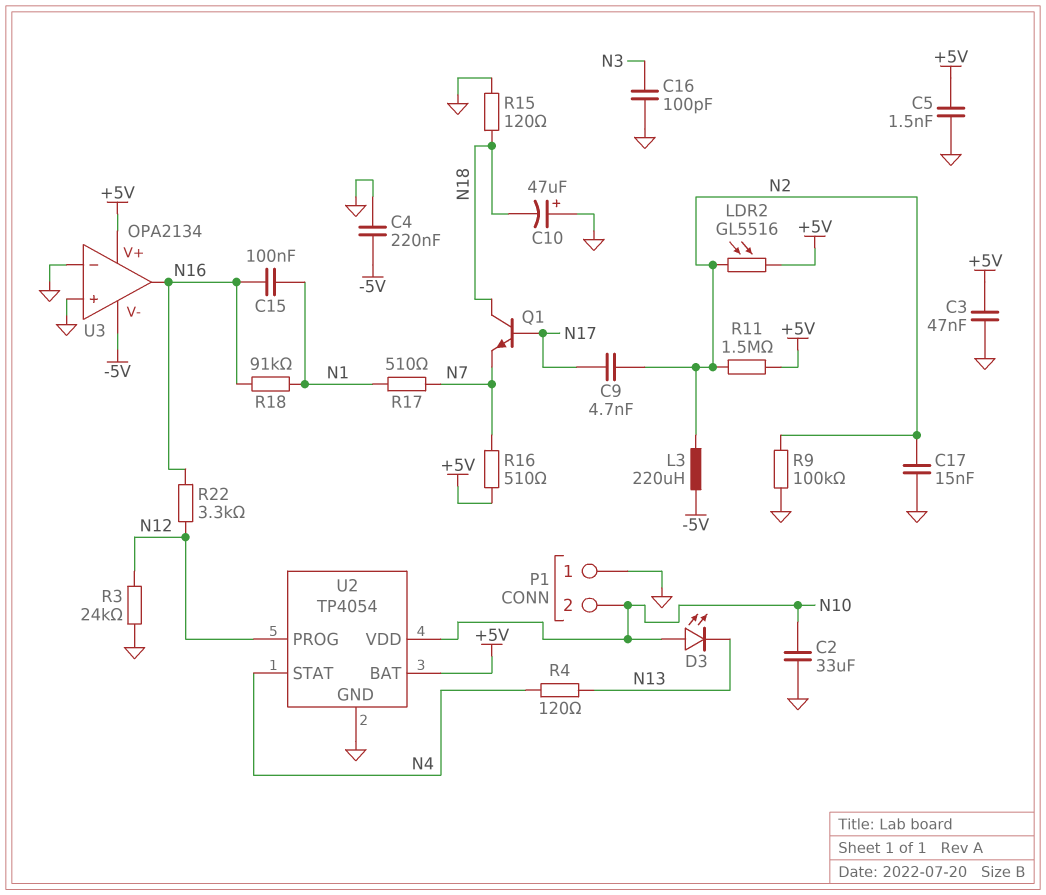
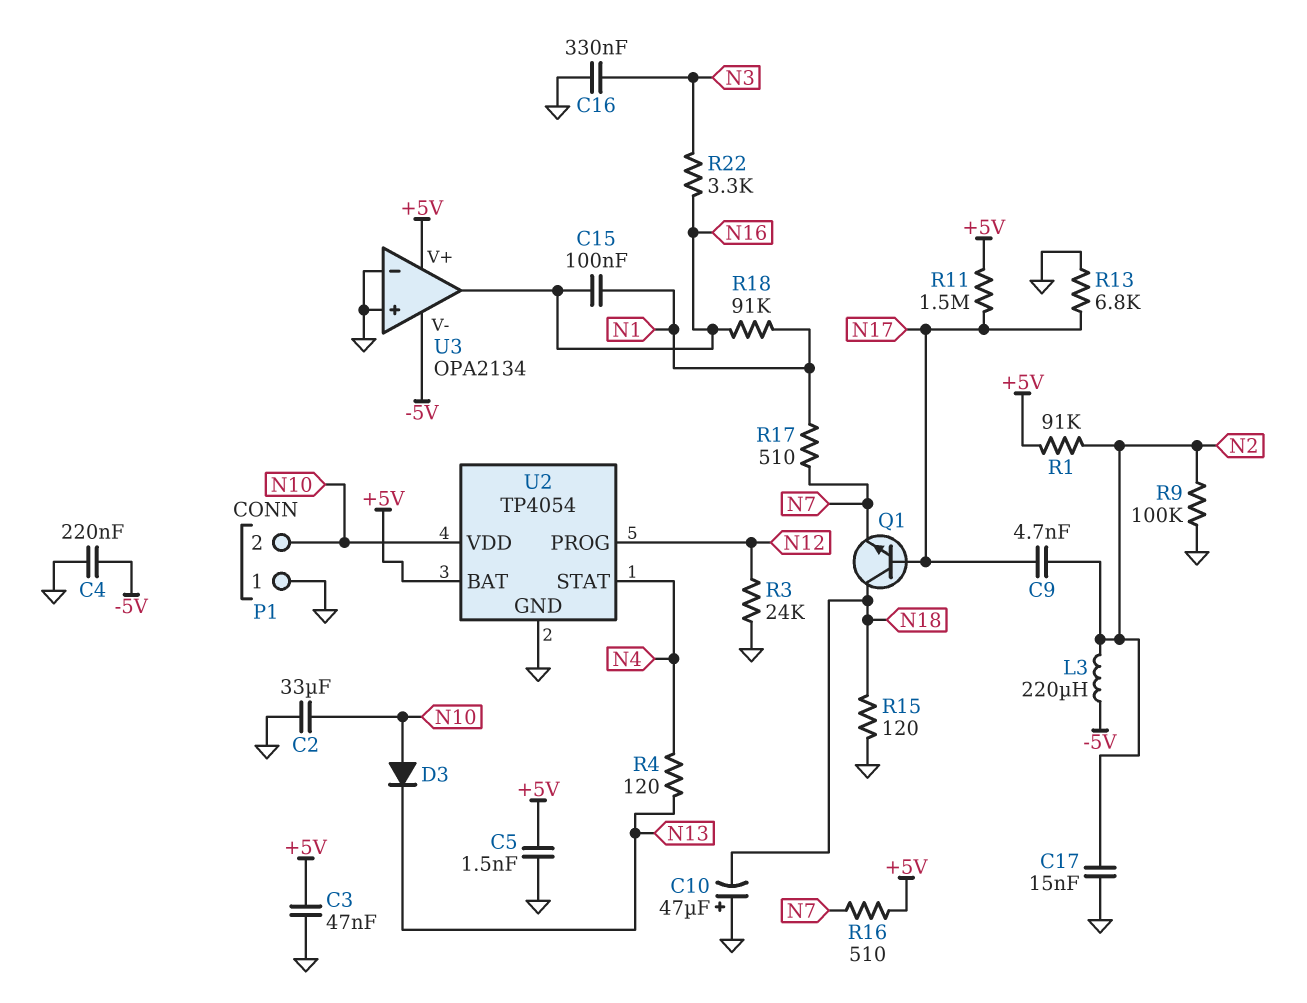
C16: 100pF (GND, N3) -> 330nF (GND, N3)
D3: LED (A N10, K N13) -> diode (A N10, K N13)
LDR2: GL5516 (+5V, N2) -> none
R1: none -> 91k (+5V, N2)
R11: 1.5M (+5V, N2) -> 1.5M (+5V, N17)
R13: none -> 6.8k (GND, N17)
R22: 3.3k (N12, N16) -> 3.3k (N3, N16)

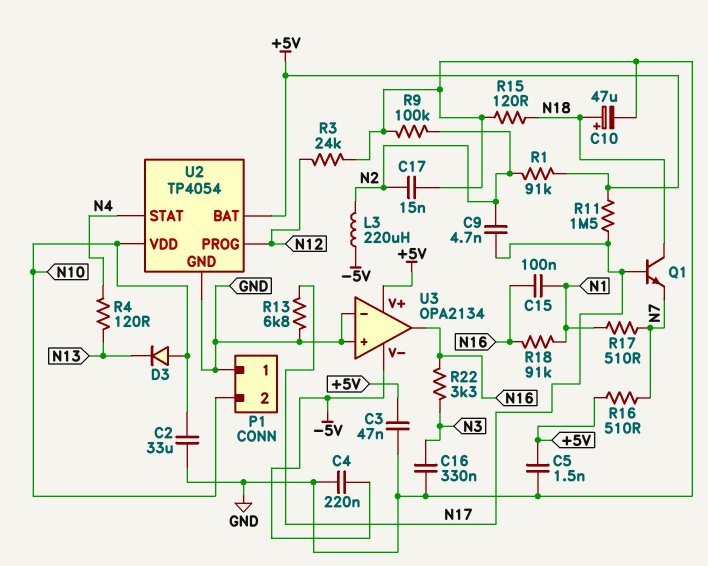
C10: 47uF (plus GND, minus N18) -> 47uF (plus N18, minus GND)

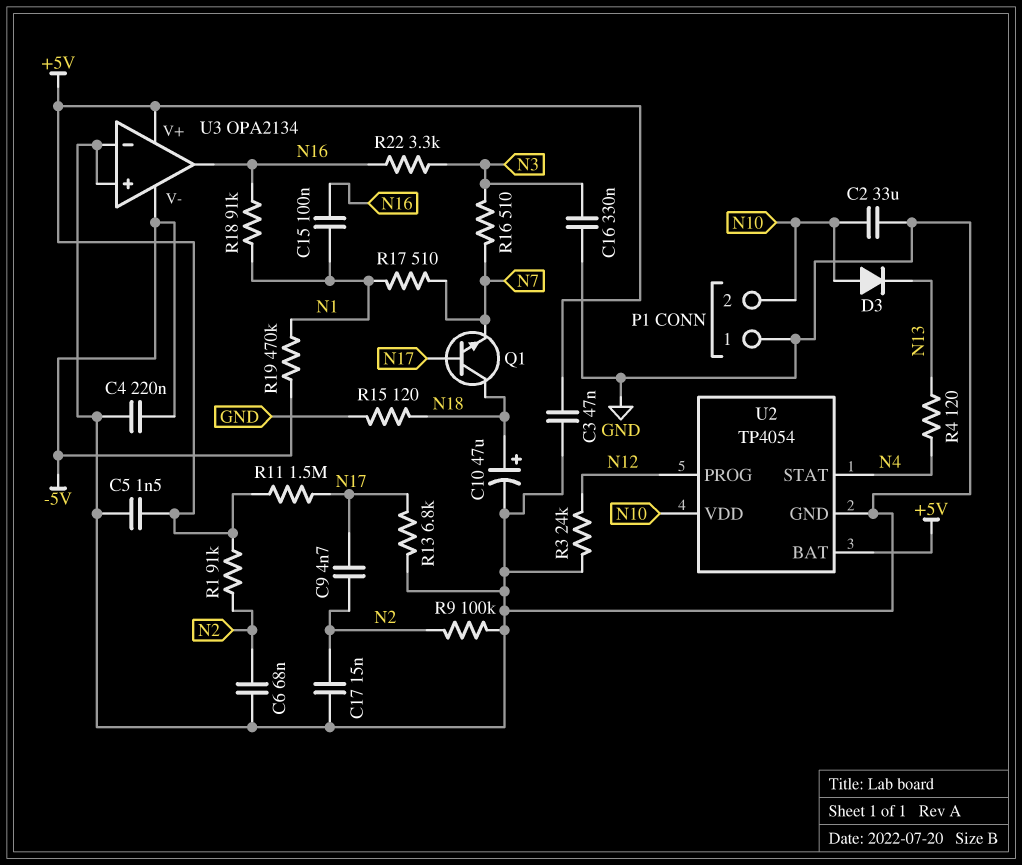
C6: none -> 68nF (GND, N2)
L3: 220uH (-5V, N2) -> none
R16: 510 (+5V, N7) -> 510 (N3, N7)
R19: none -> 470k (-5V, N1)

